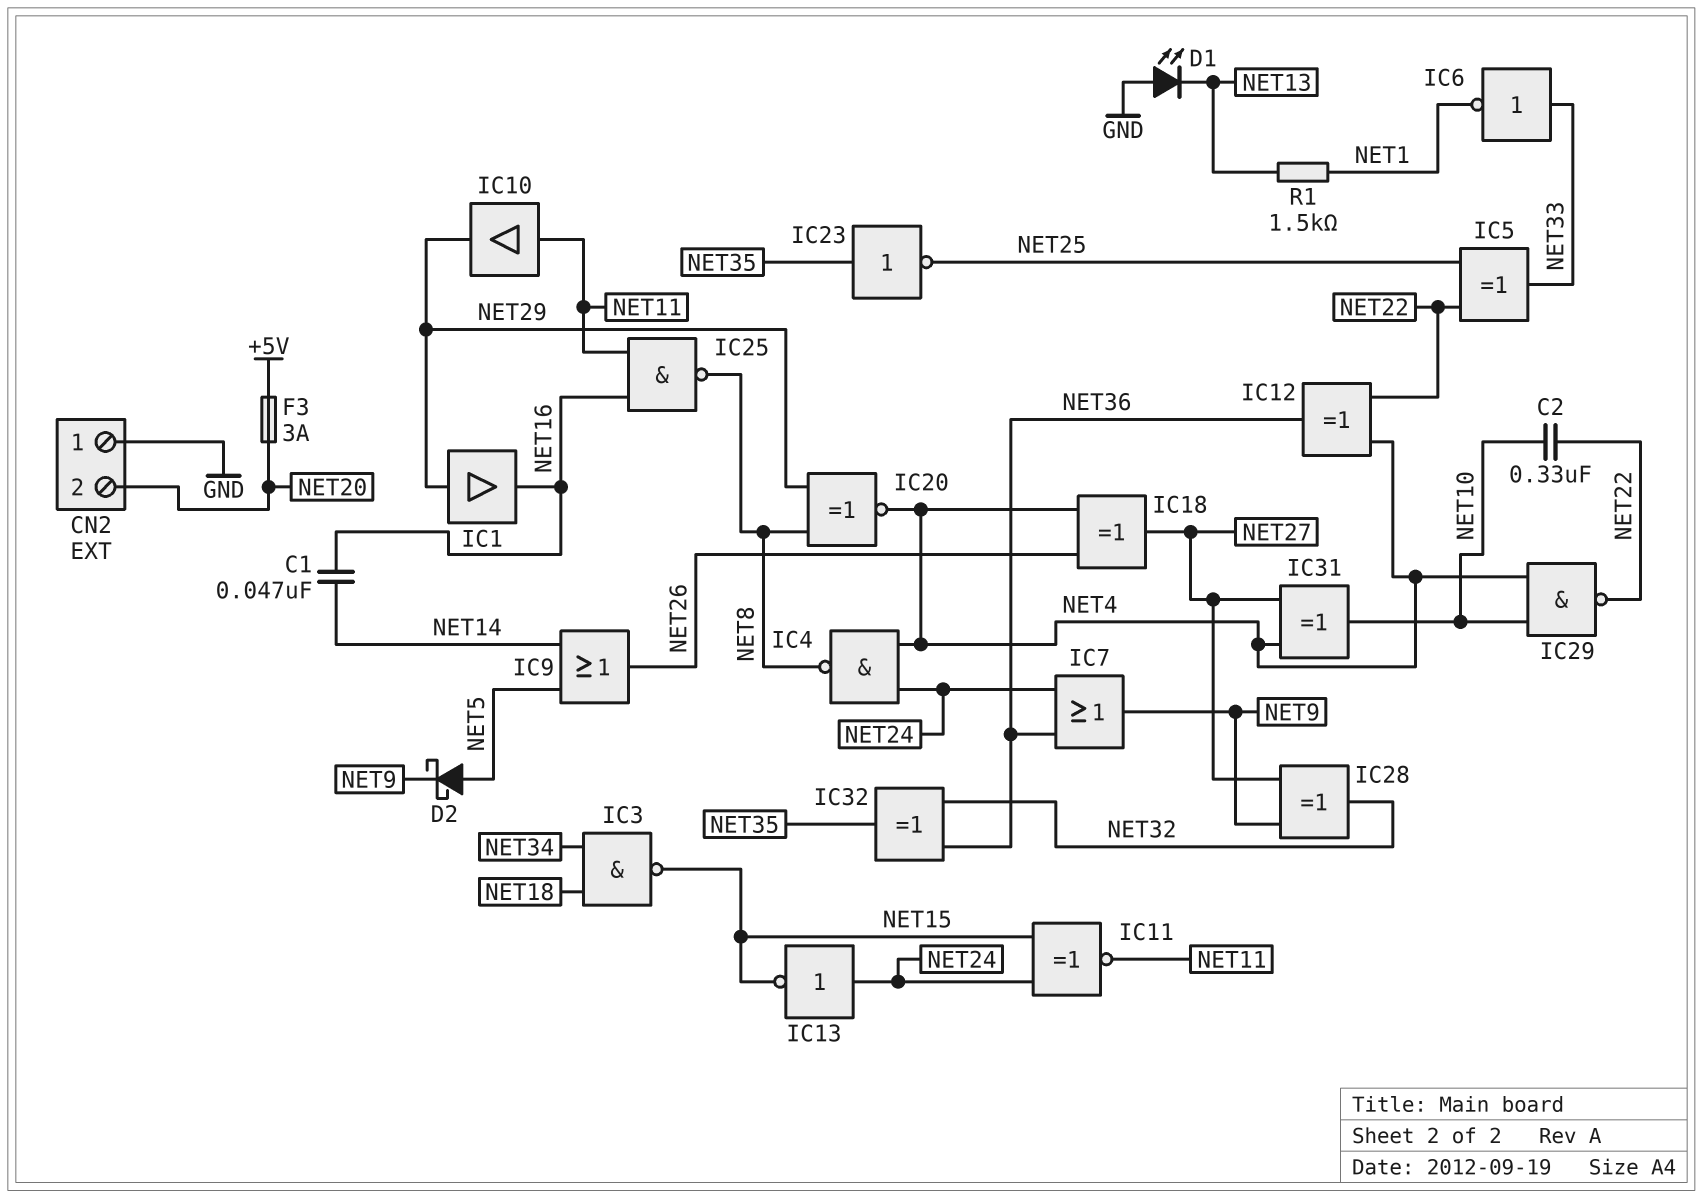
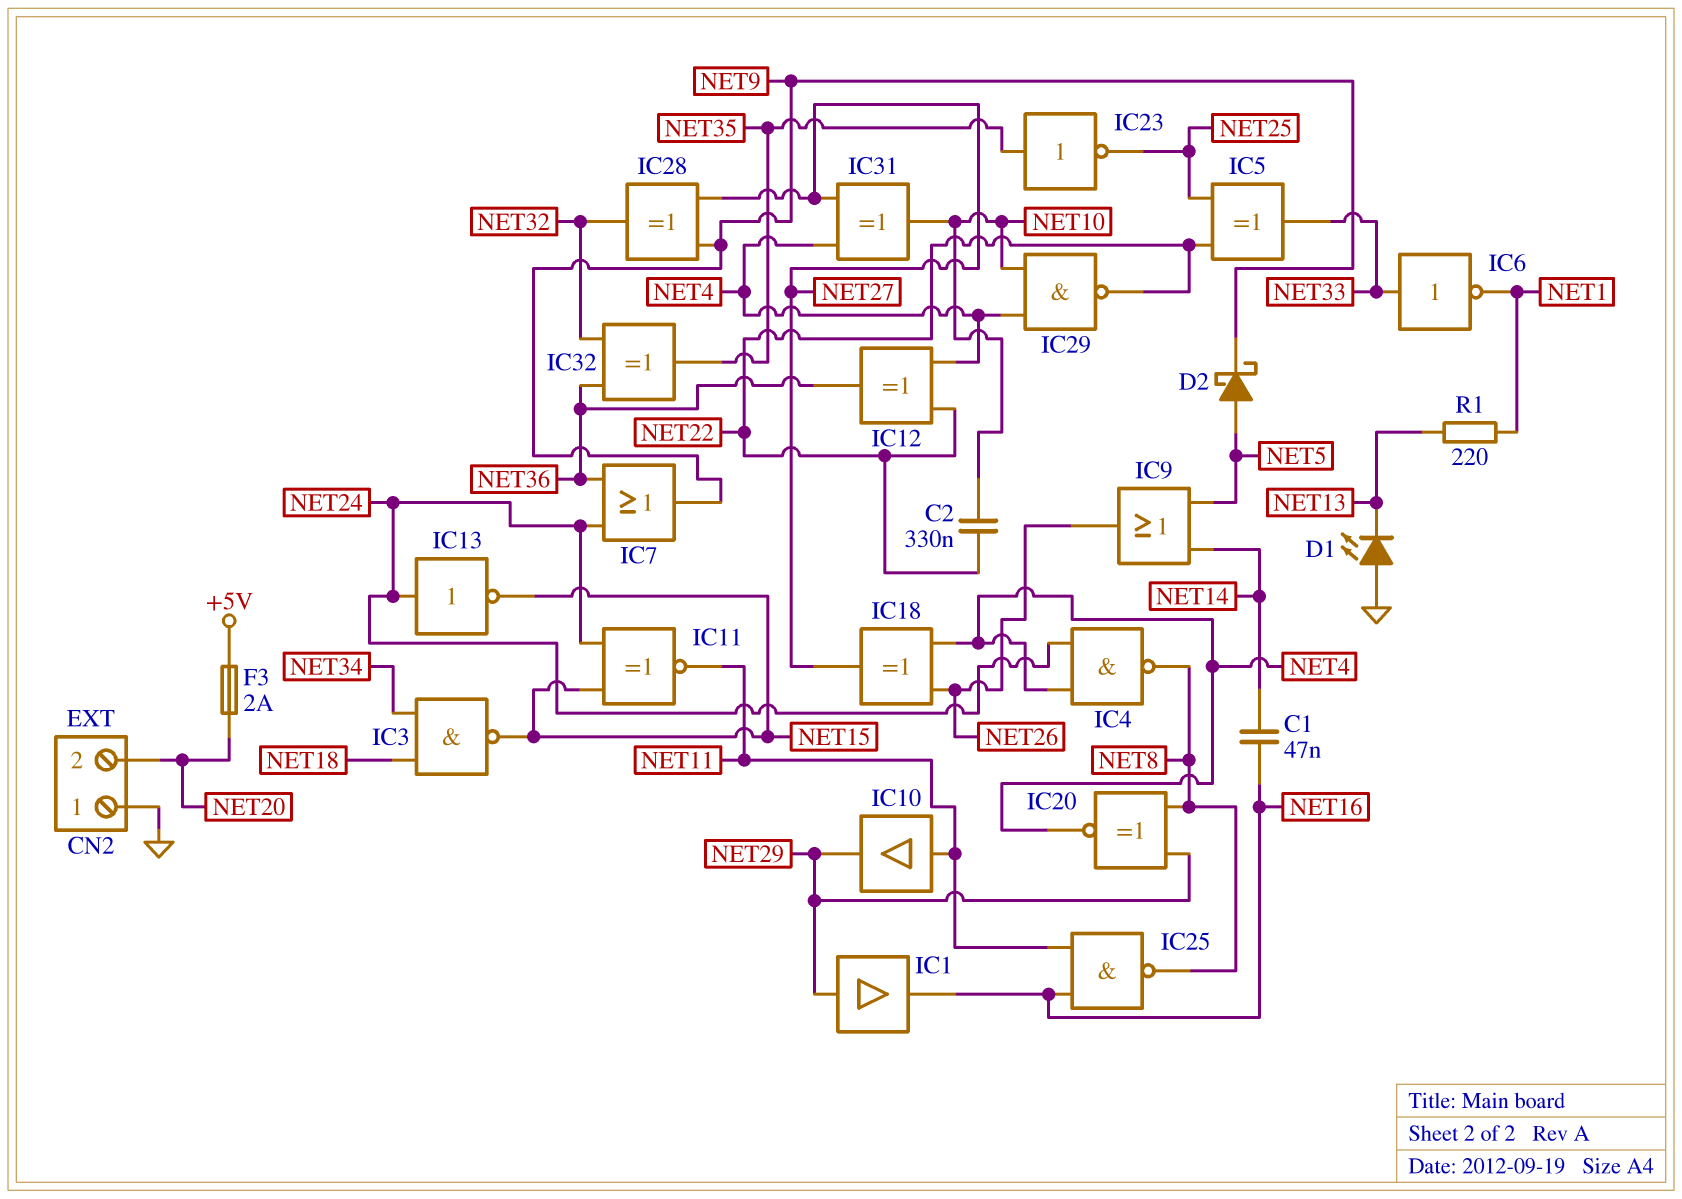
F3: 3A (+5V, NET20) -> 2A (+5V, NET20)
R1: 1.5k (NET1, NET13) -> 220 (NET1, NET13)

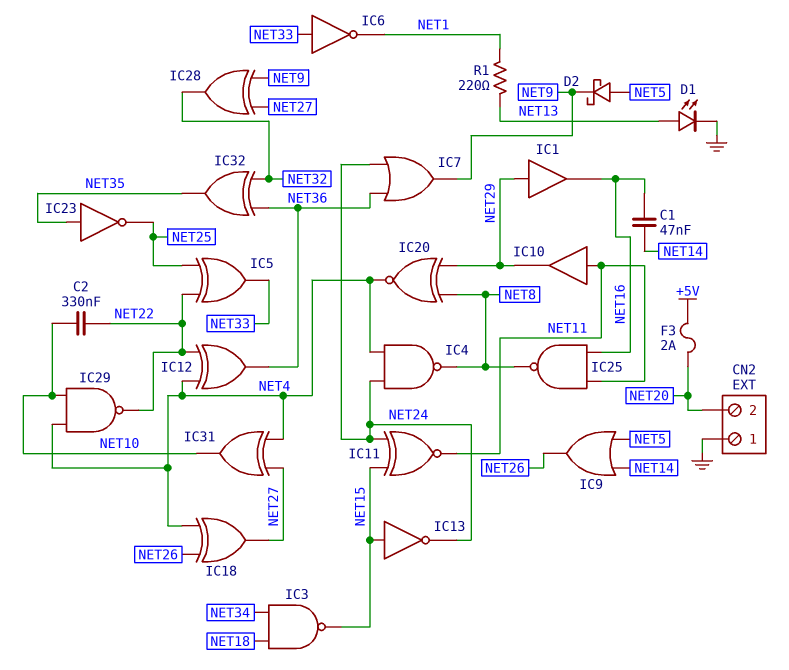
D1: LED (A GND, K NET13) -> LED (A NET13, K GND)
IC13: NOT (in NET24, out NET15) -> NOT (in NET15, out NET24)

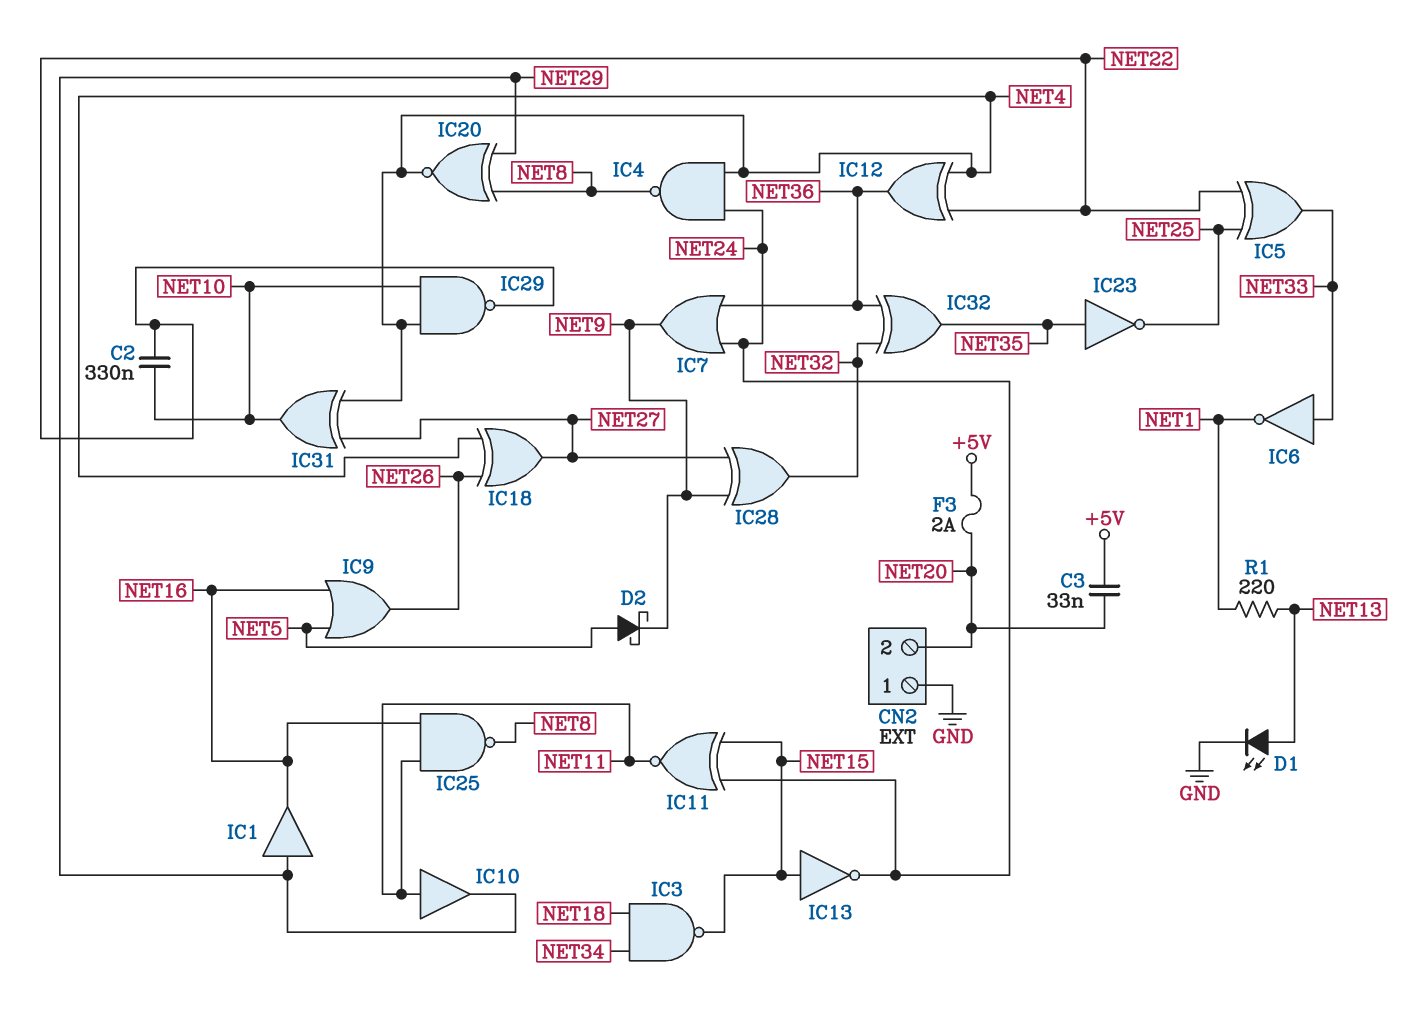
C1: 47nF (NET14, NET16) -> none
C3: none -> 33nF (+5V, NET20)
IC9: OR (in NET5, in NET14, out NET26) -> OR (in NET5, in NET16, out NET26)

